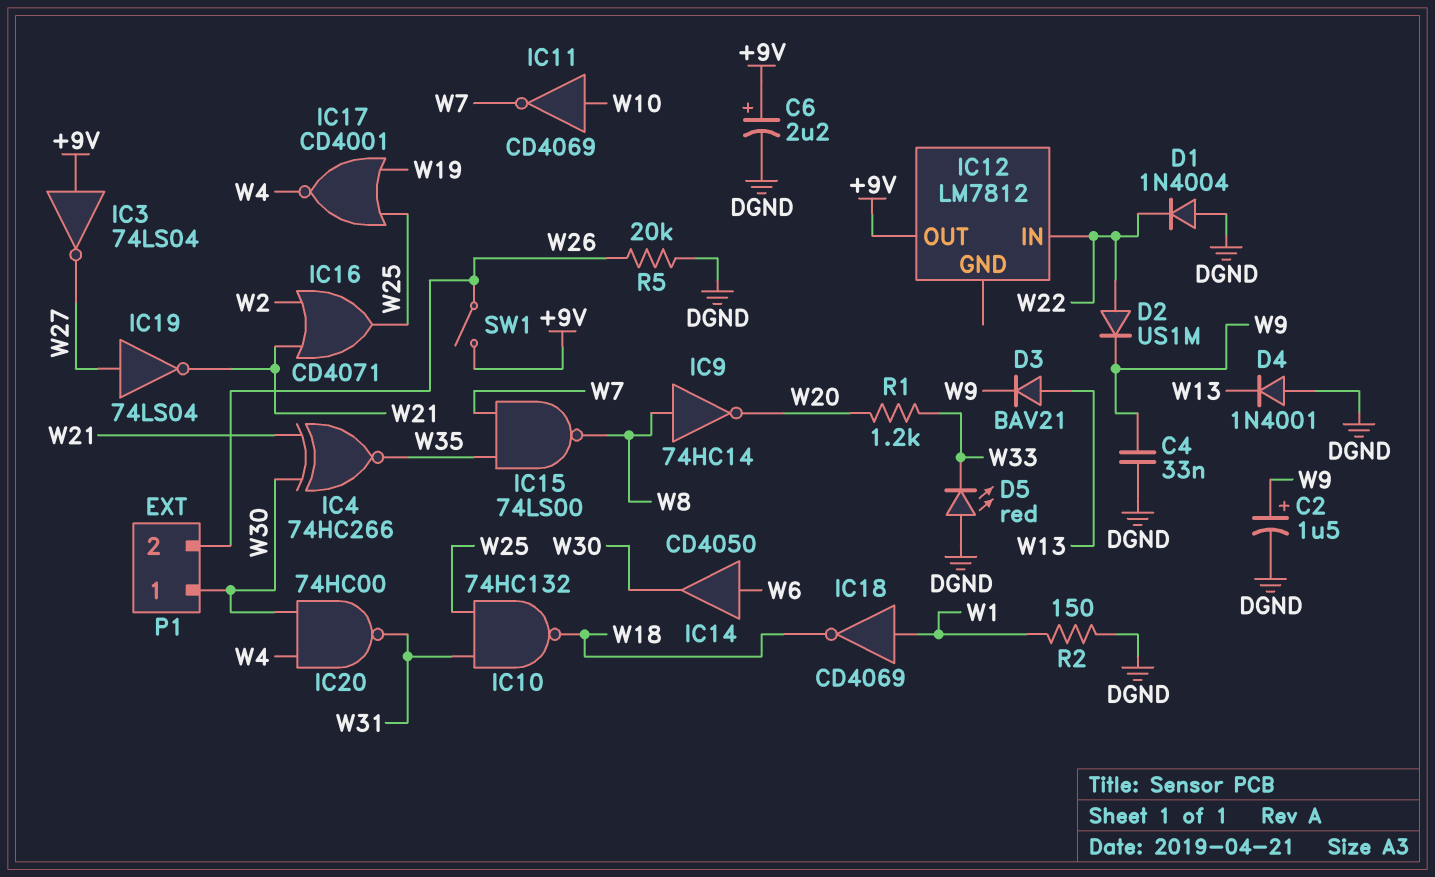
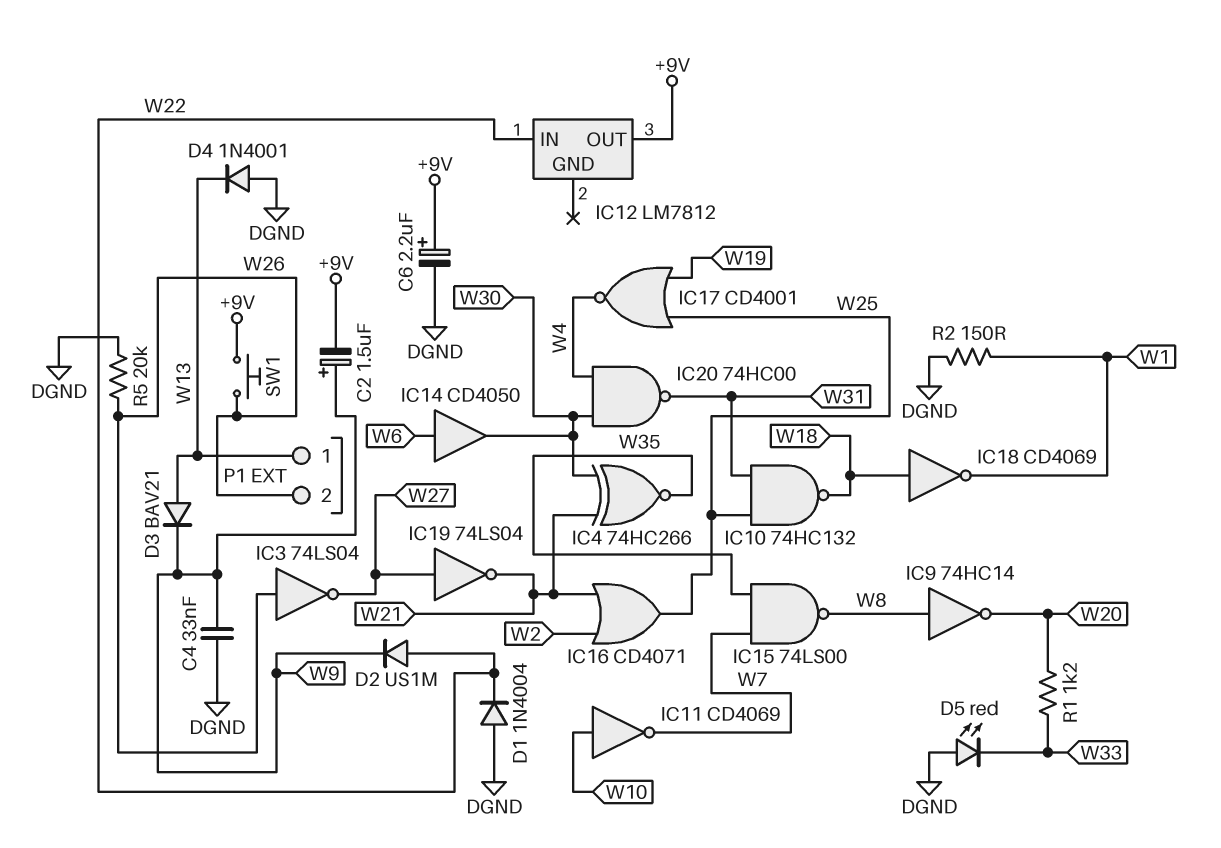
C2: 1.5uF (plus W9, minus DGND) -> 1.5uF (plus W9, minus +9V)
IC3: NOT 74LS04 (in +9V, out W27) -> NOT 74LS04 (in W26, out W27)
IC18: NOT CD4069 (in W1, out W18) -> NOT CD4069 (in W18, out W1)
P1 pin 1: W30 -> W13
SW1: switch (+9V, W26) -> button (+9V, W26)

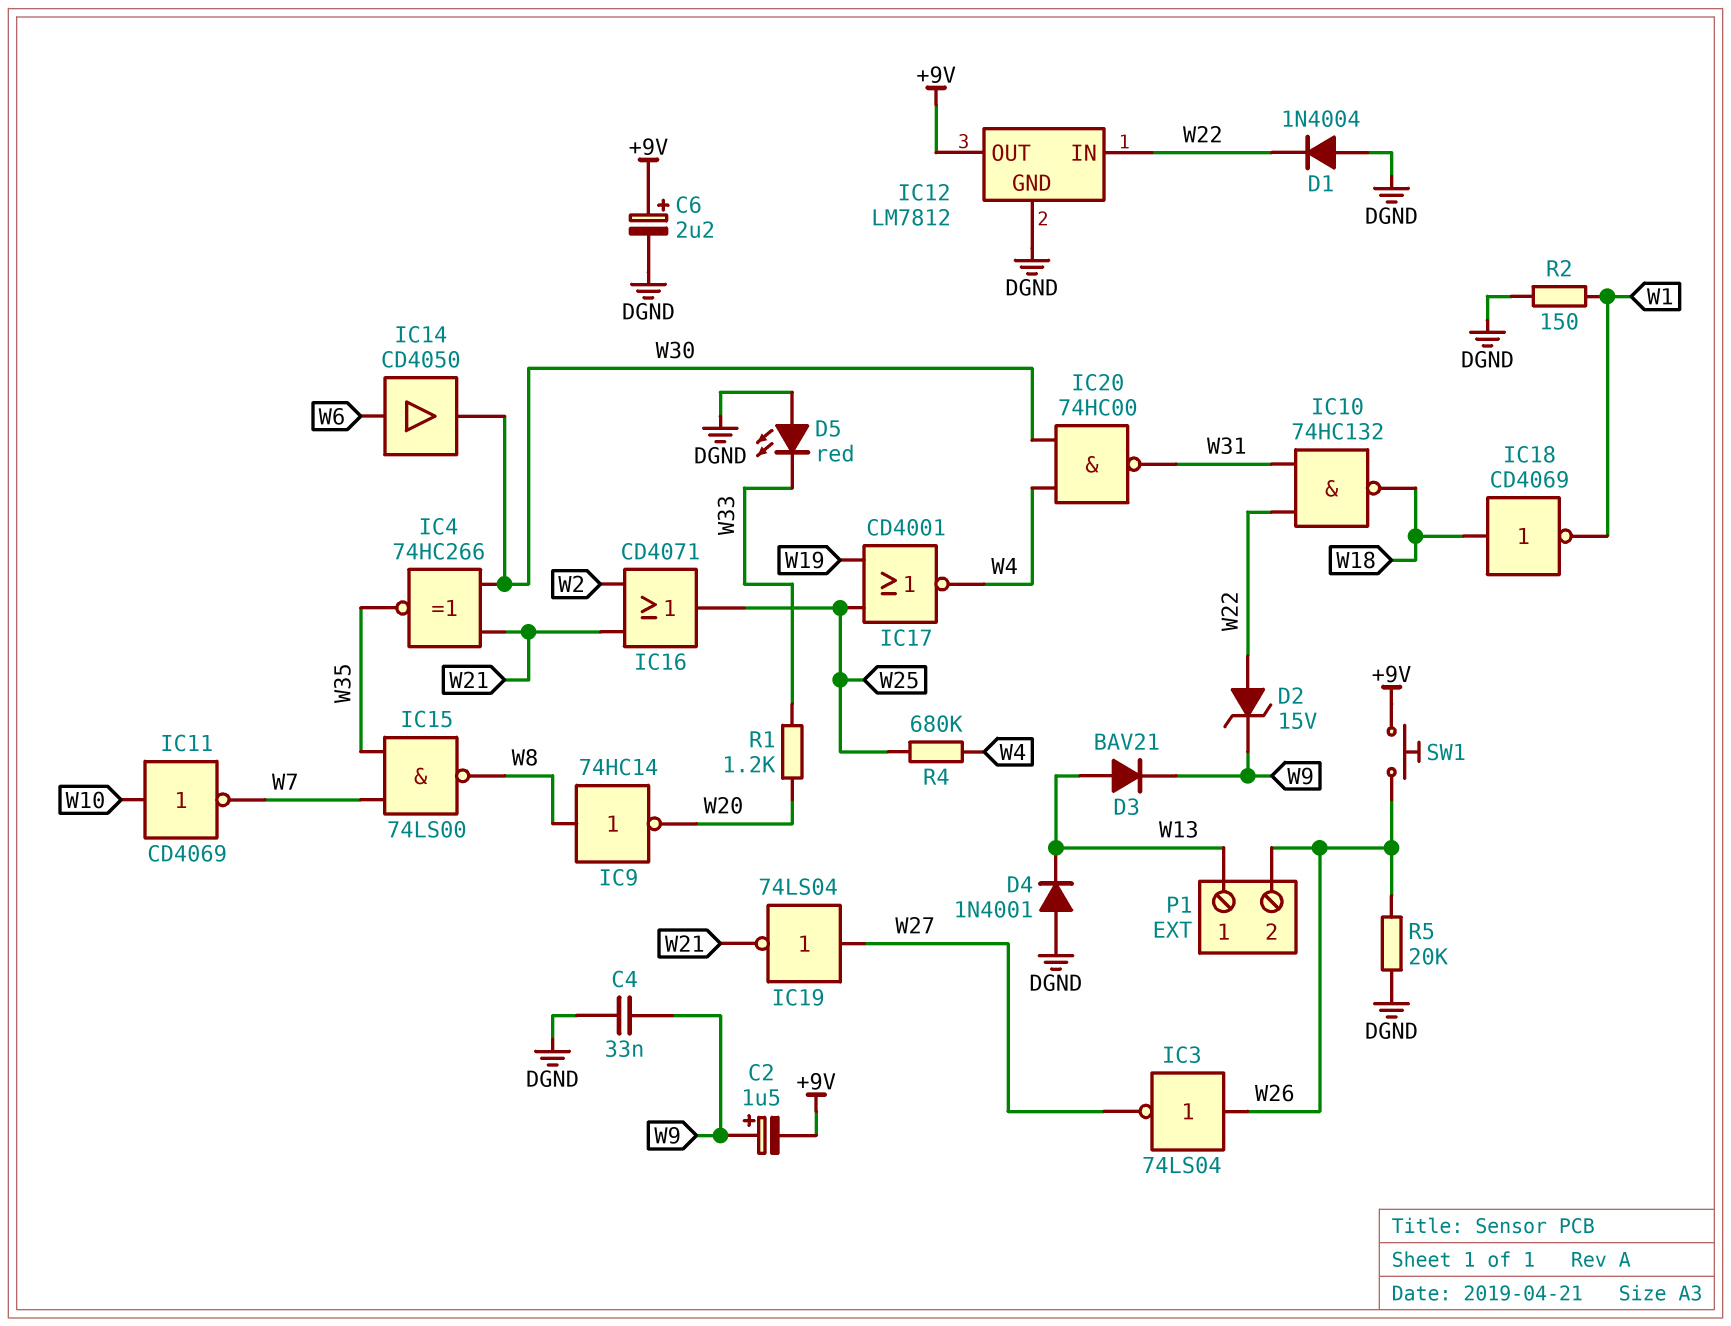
D2: diode US1M (A W22, K W9) -> zener 15V (A W22, K W9)
IC10: NAND 74HC132 (in W25, in W31, out W18) -> NAND 74HC132 (in W22, in W31, out W18)
IC12 pin GND: none -> DGND
R4: none -> 680k (W4, W25)

